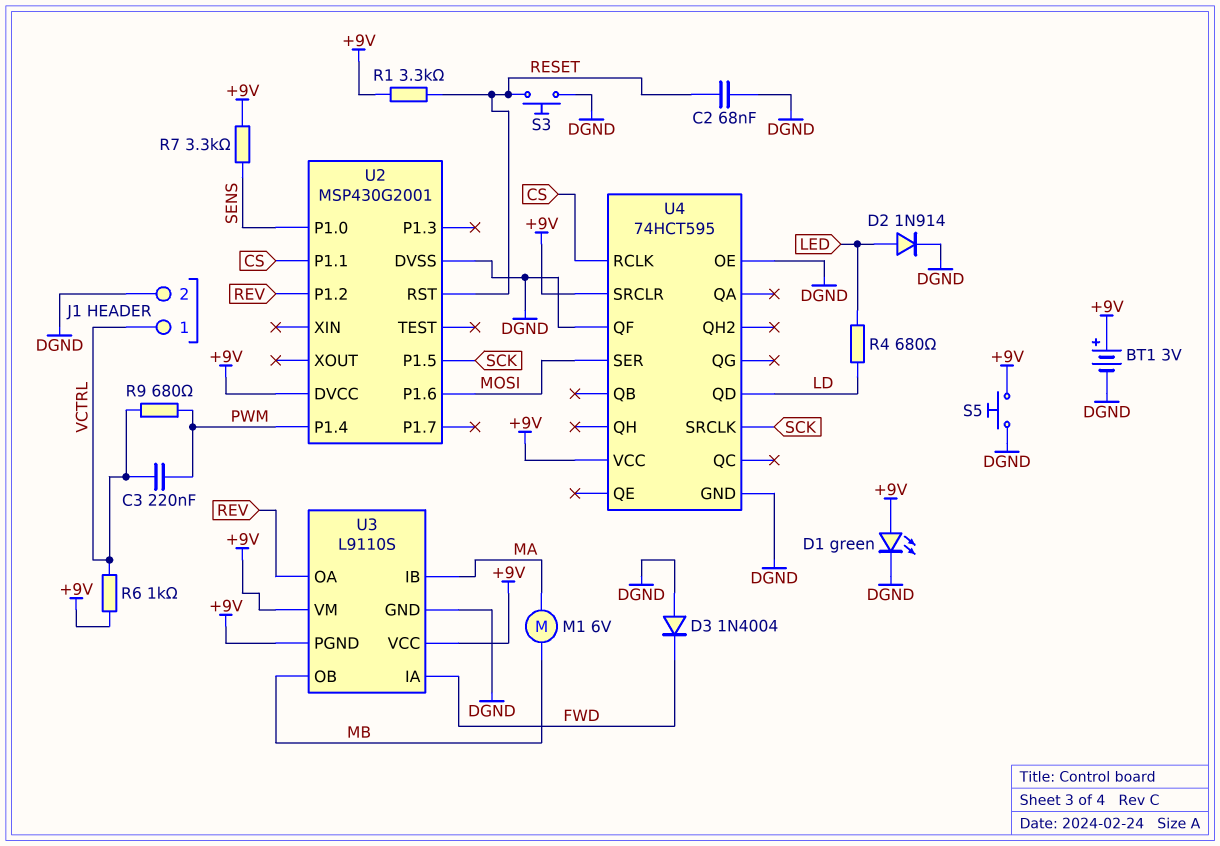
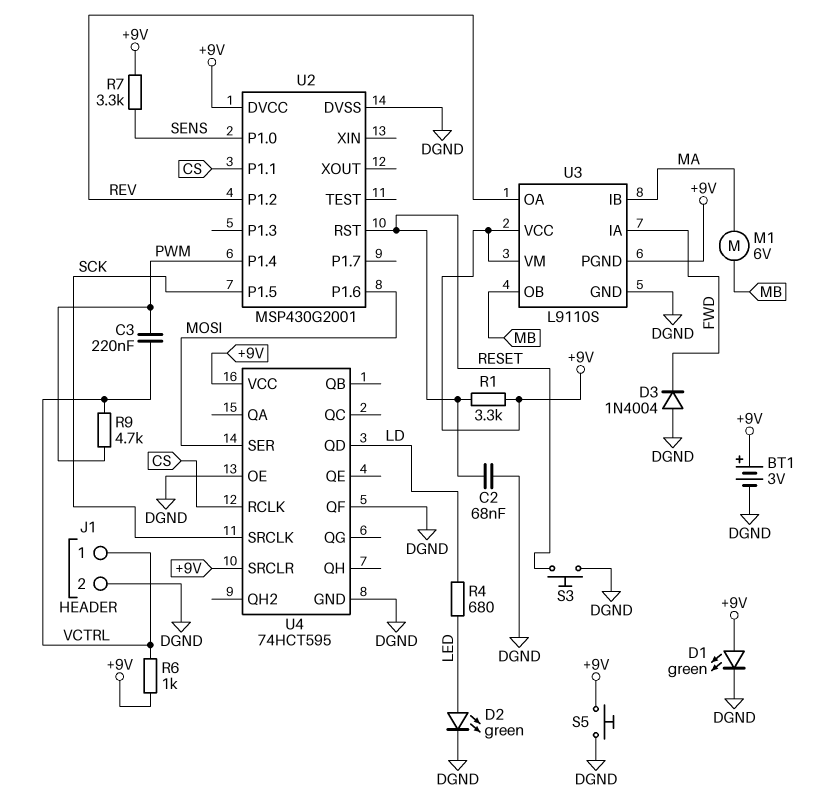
D2: diode 1N914 (A LED, K DGND) -> LED green (A LED, K DGND)
R9: 680 (PWM, VCTRL) -> 4.7k (PWM, VCTRL)

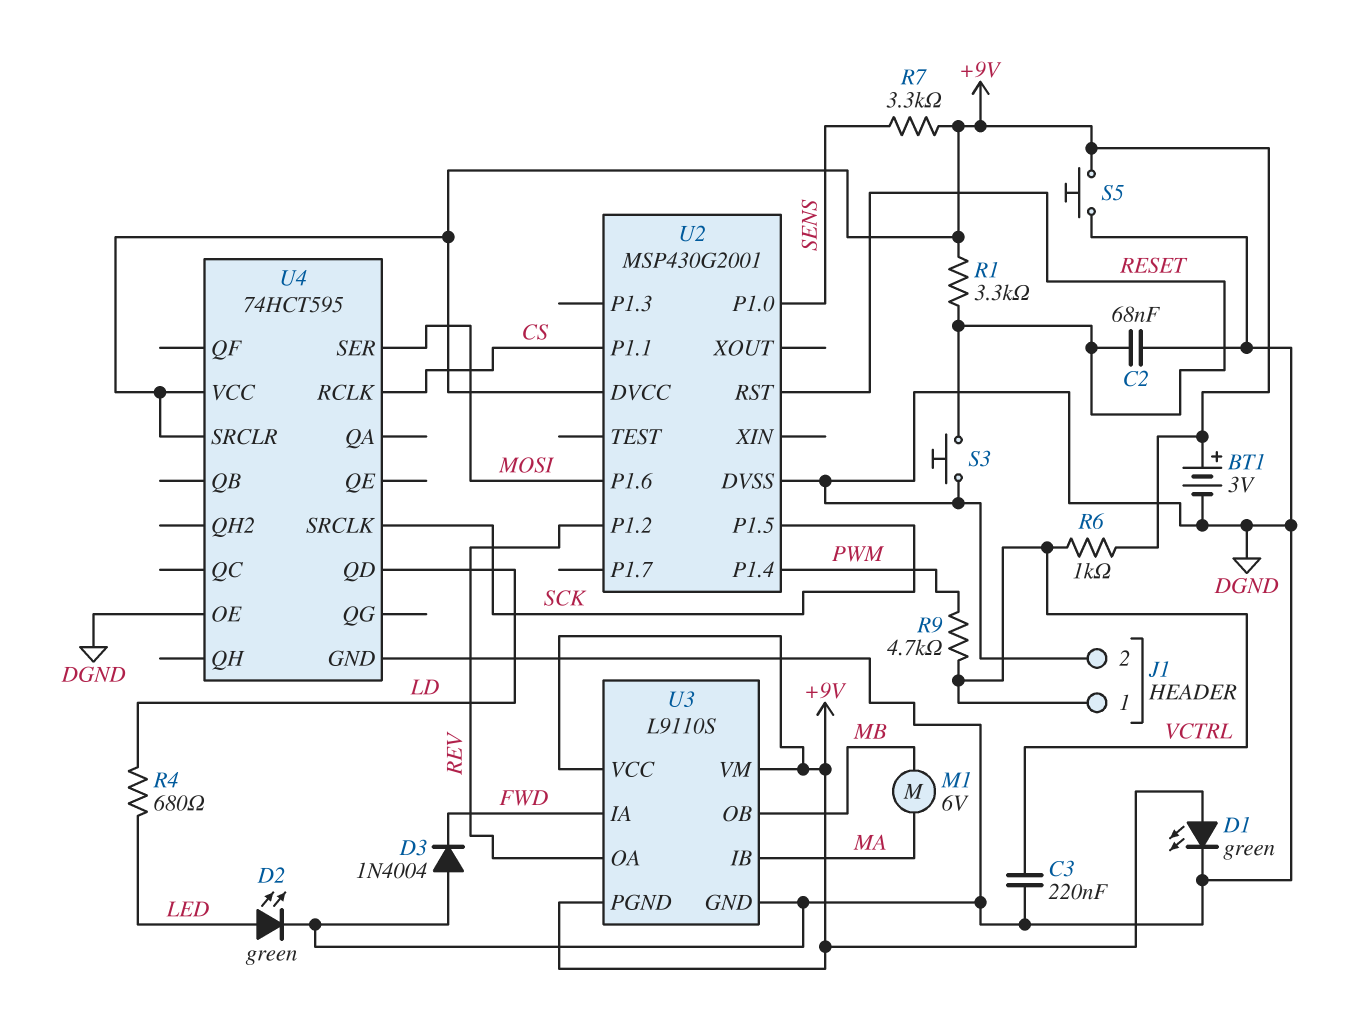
C3: 220nF (PWM, VCTRL) -> 220nF (DGND, VCTRL)
U4 pin QF: DGND -> none

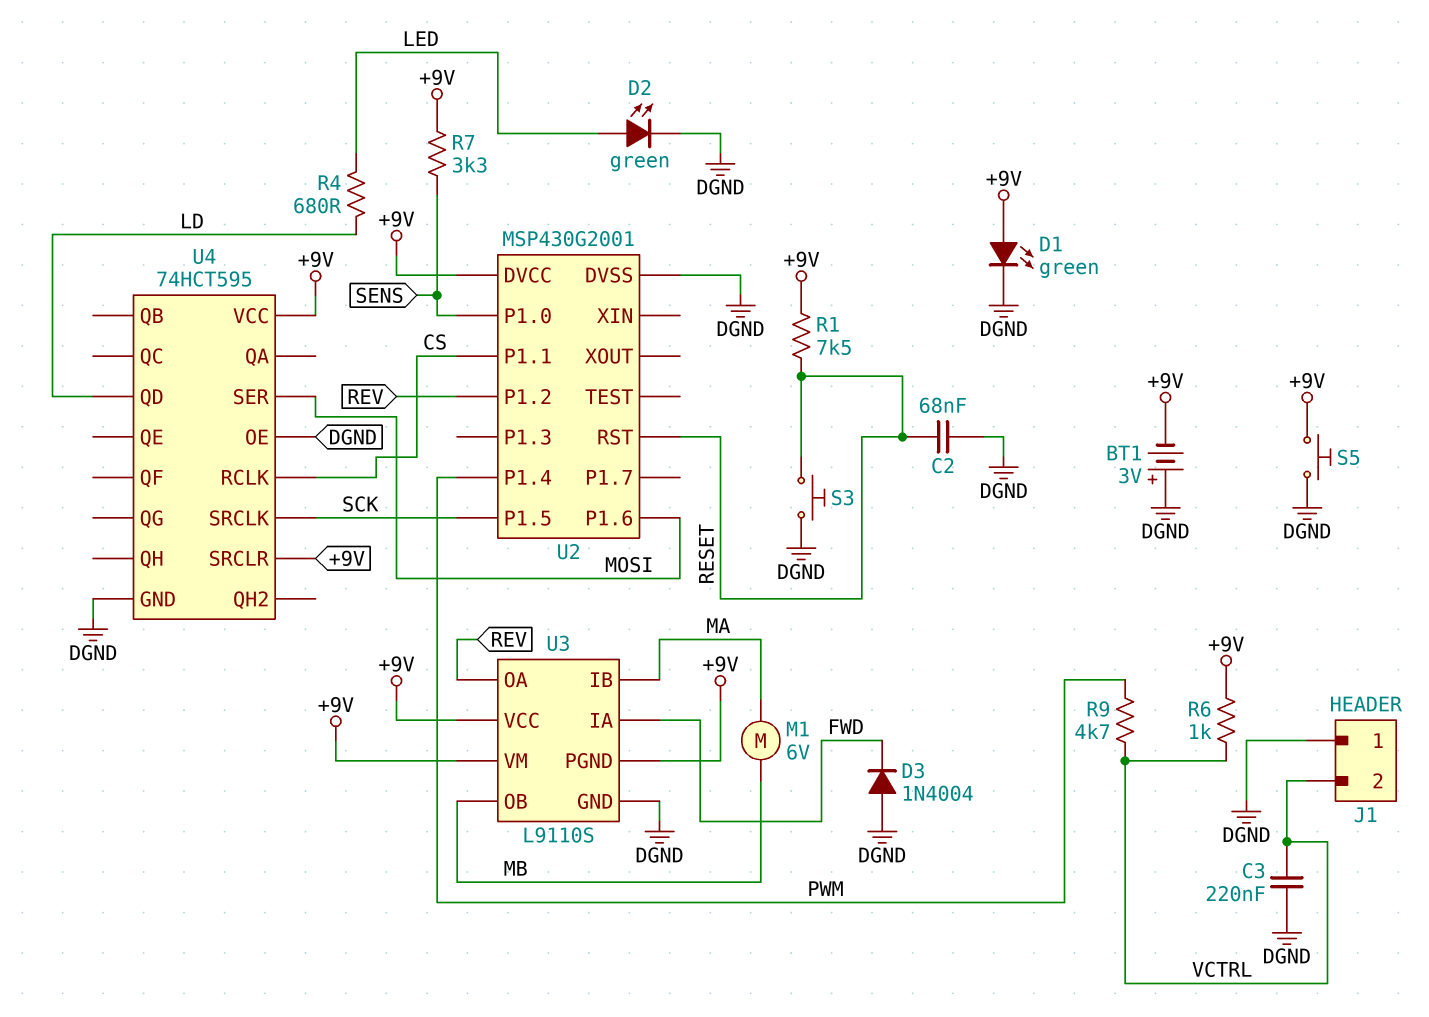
BT1: 3V (plus +9V, minus DGND) -> 3V (plus DGND, minus +9V)
J1 pin 1: VCTRL -> DGND
J1 pin 2: DGND -> VCTRL
R1: 3.3k (+9V, RESET) -> 7.5k (+9V, RESET)

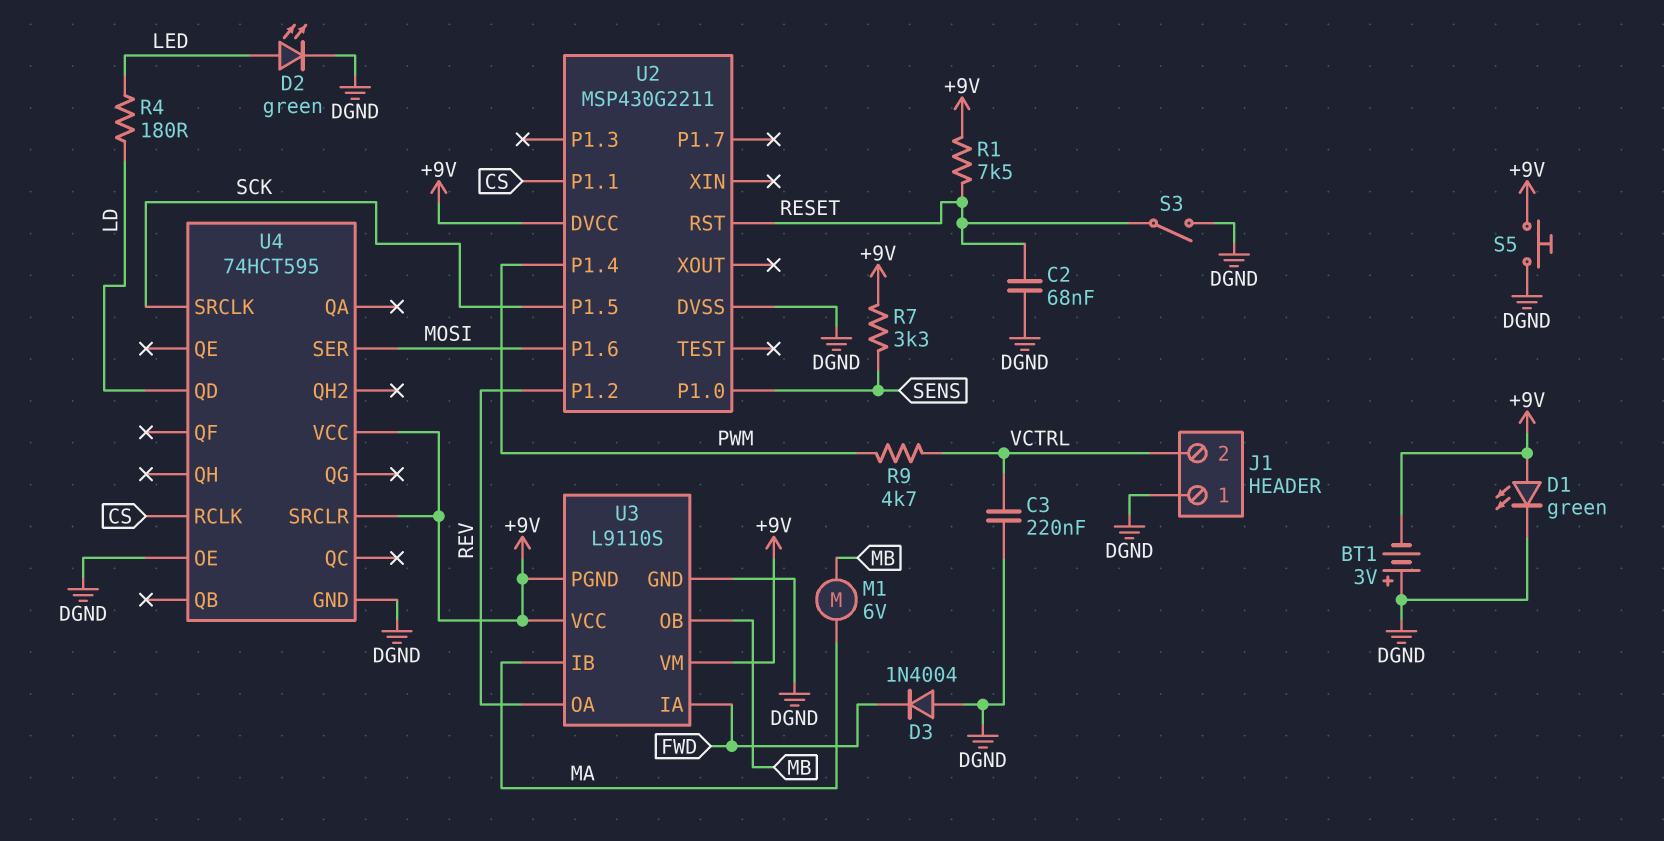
R4: 680 (LD, LED) -> 180 (LD, LED)
R6: 1k (+9V, VCTRL) -> none
S3: button (DGND, RESET) -> switch (DGND, RESET)
U2: MSP430G2001 -> MSP430G2211

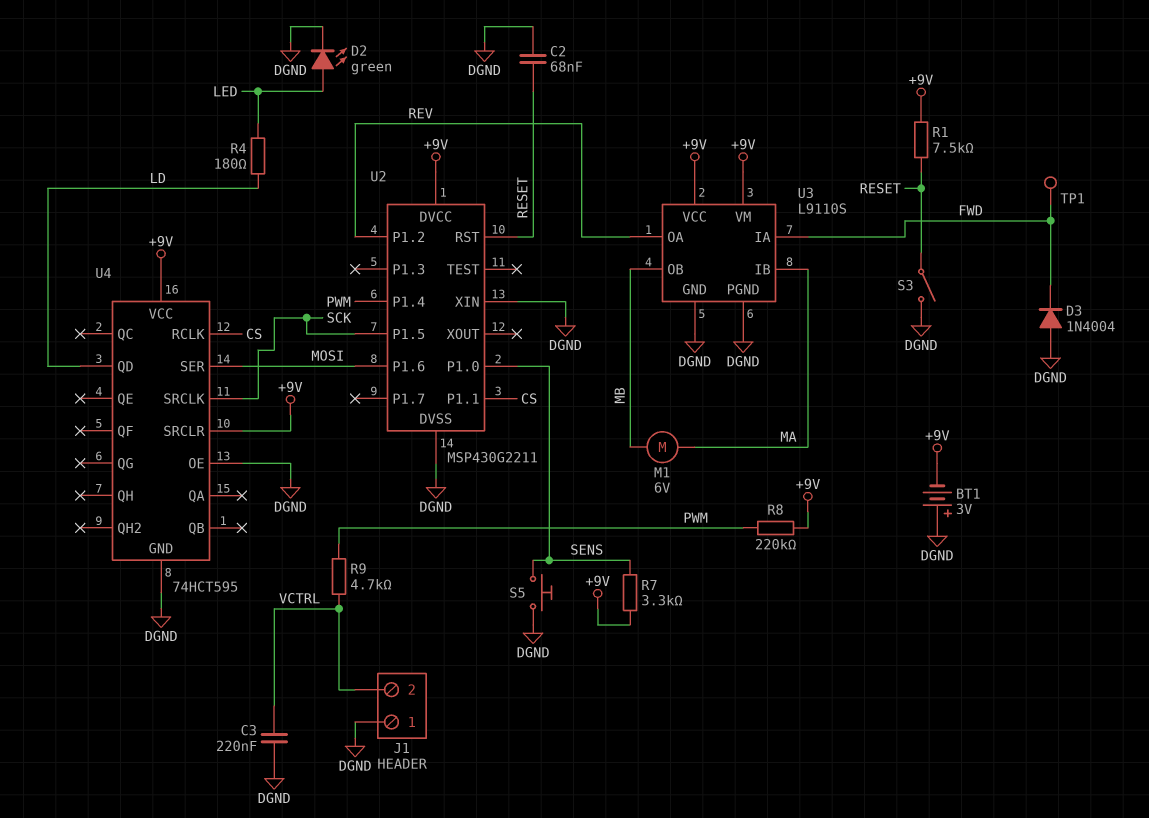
D1: LED green (A +9V, K DGND) -> none
R8: none -> 220k (+9V, PWM)
S5: button (+9V, DGND) -> button (DGND, SENS)
TP1: none -> test point (FWD)
U2 pin XIN: none -> DGND
U3 pin PGND: +9V -> DGND

